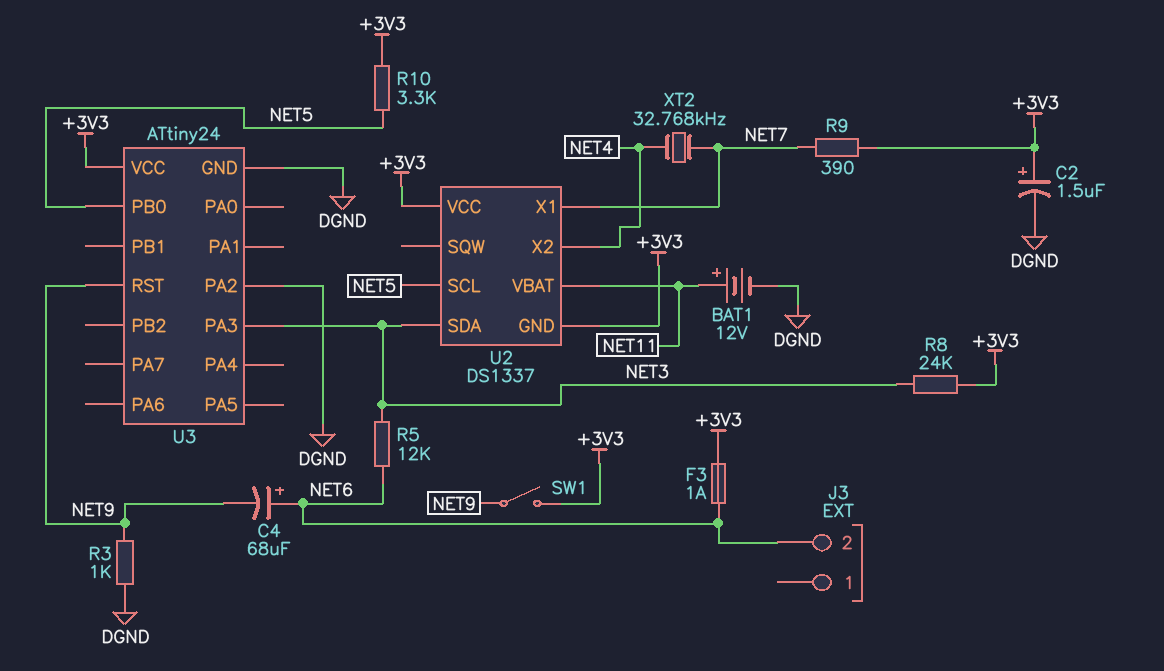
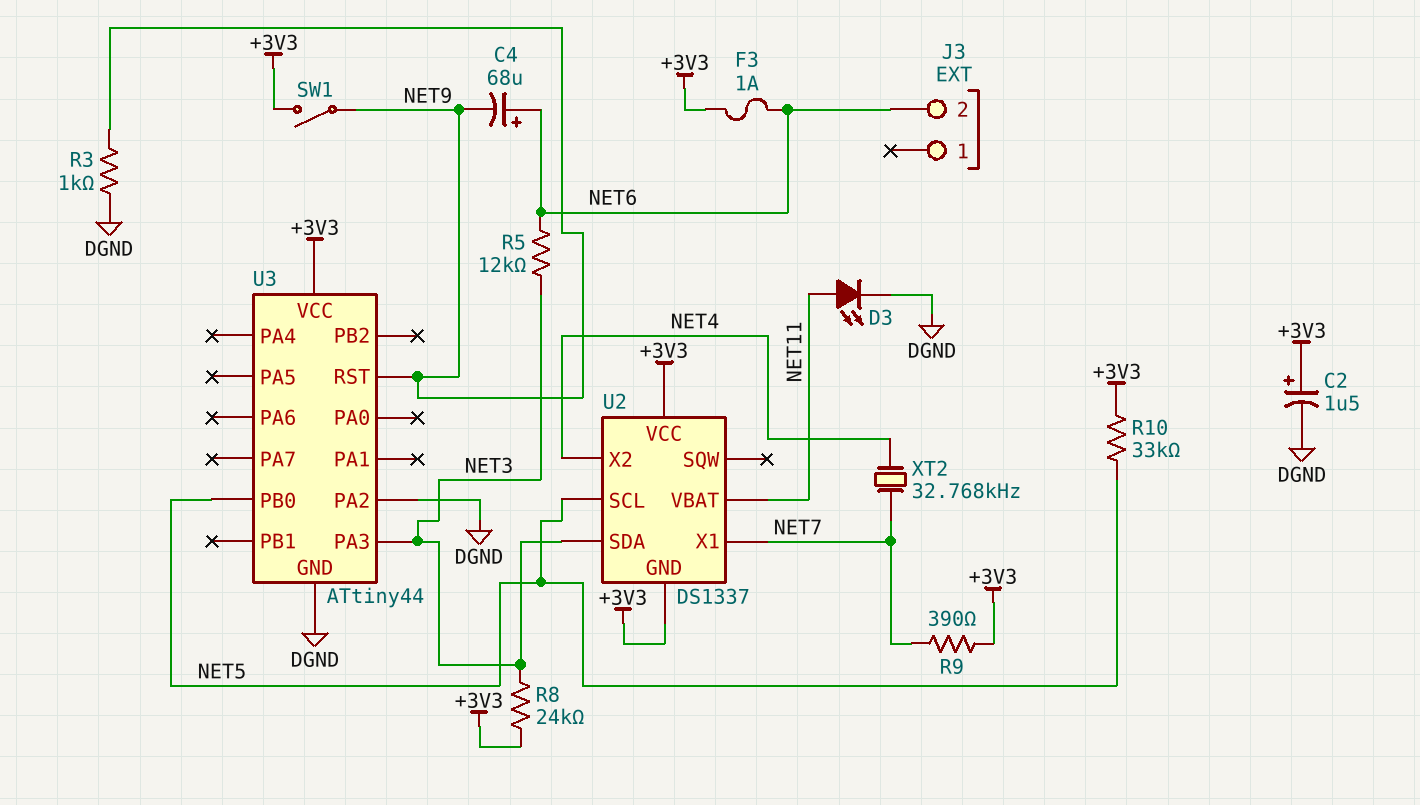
BAT1: 12V (plus NET11, minus DGND) -> none
D3: none -> LED (A NET11, K DGND)
R10: 3.3k (+3V3, NET5) -> 33k (+3V3, NET5)
U3: ATtiny24 -> ATtiny44

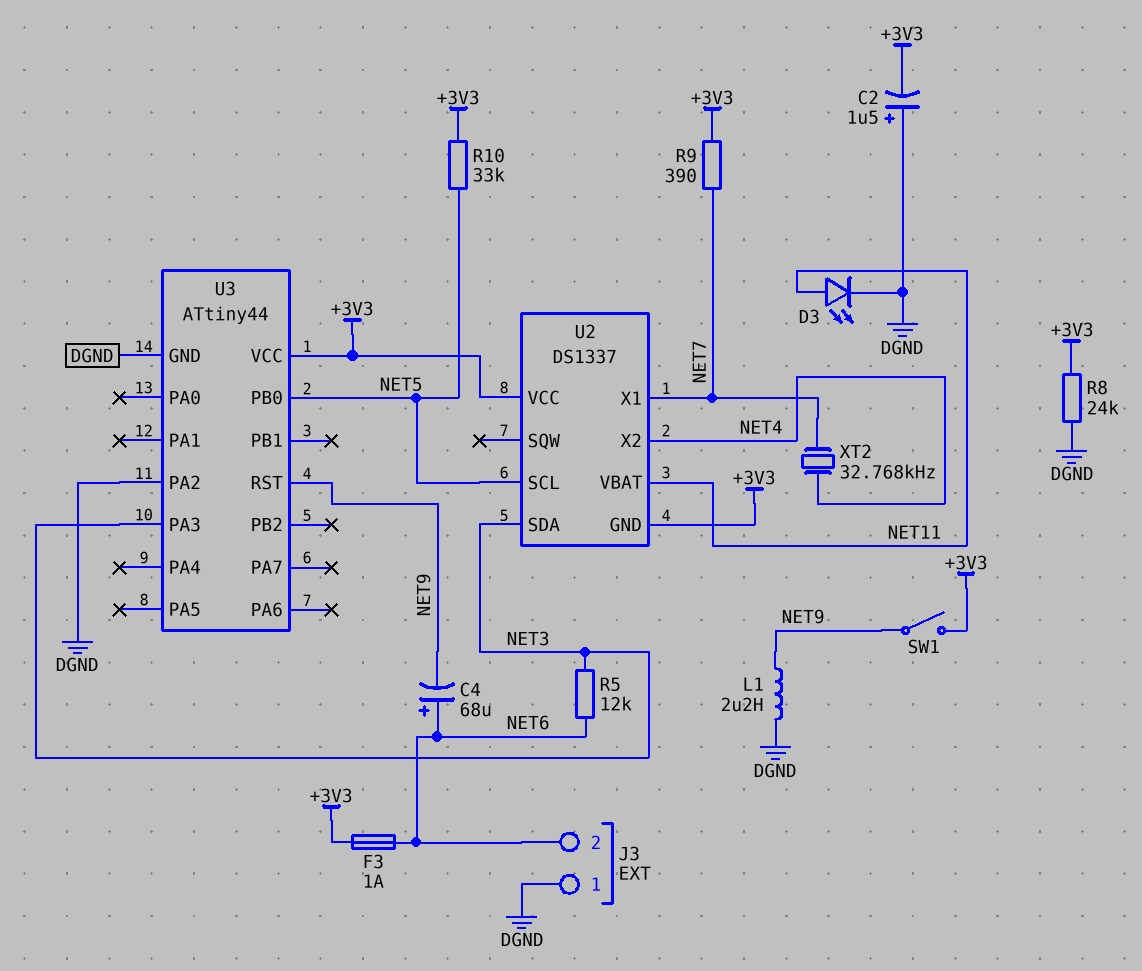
C2: 1.5uF (plus +3V3, minus DGND) -> 1.5uF (plus DGND, minus +3V3)
J3 pin 1: none -> DGND
L1: none -> 2.2uH (DGND, NET9)
R3: 1k (DGND, NET9) -> none
R8: 24k (+3V3, NET3) -> 24k (+3V3, DGND)

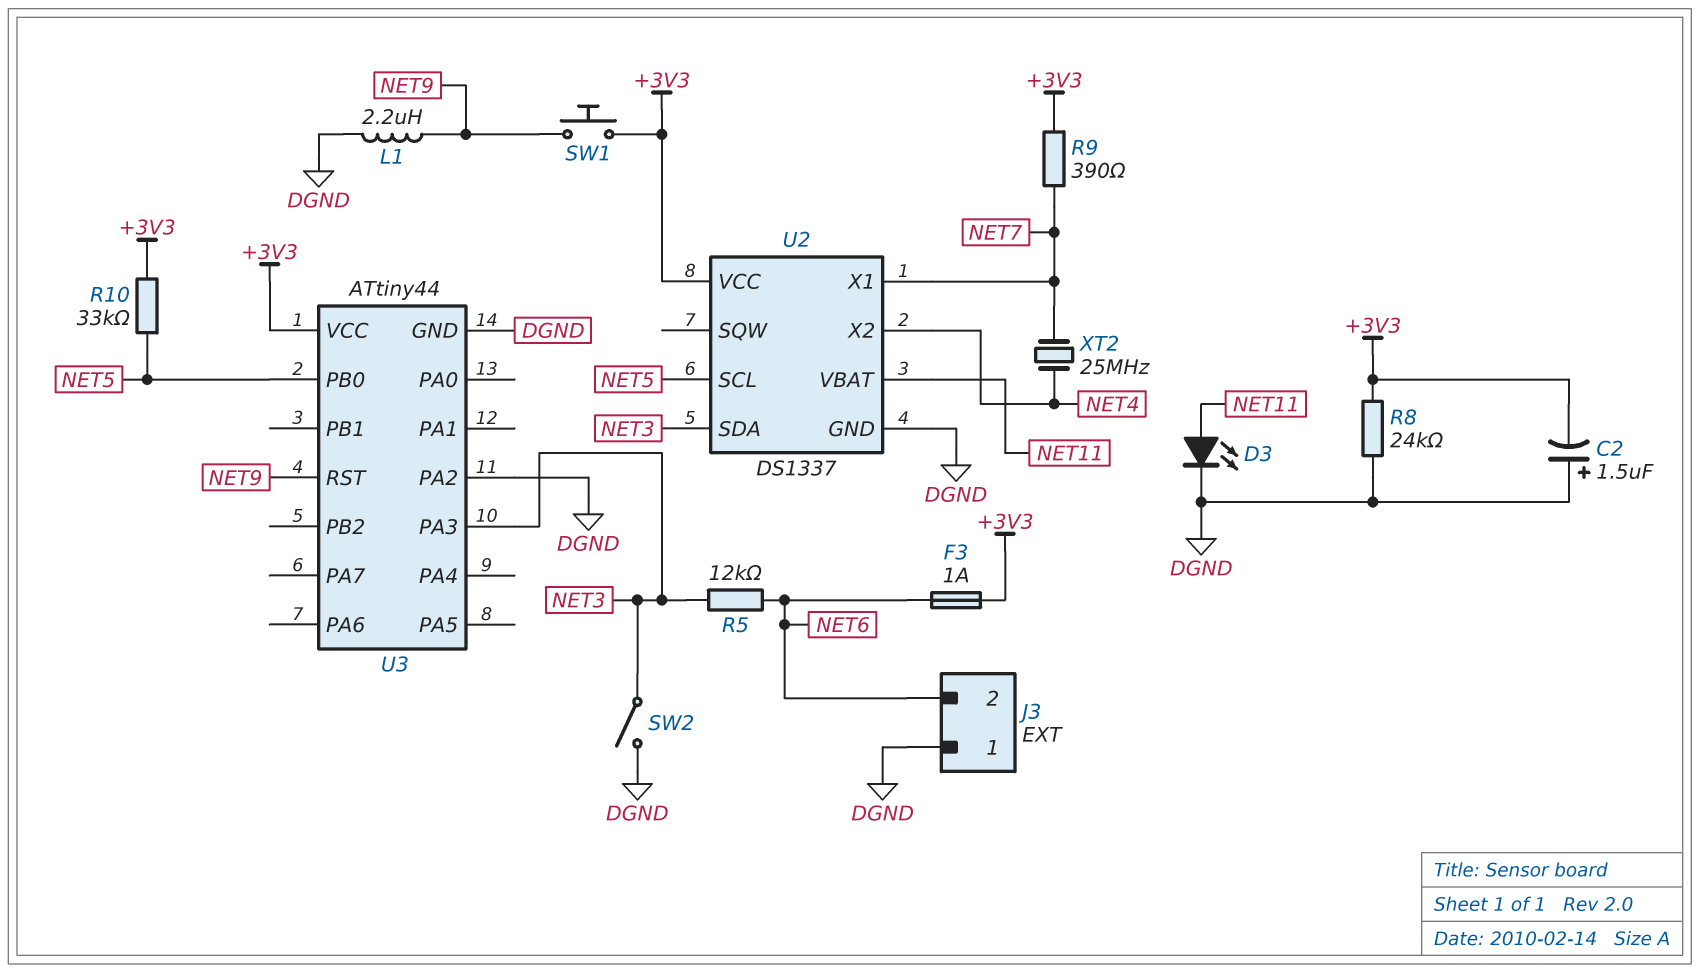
C4: 68uF (plus NET6, minus NET9) -> none
SW1: switch (+3V3, NET9) -> button (+3V3, NET9)
SW2: none -> switch (DGND, NET3)
U2 pin GND: +3V3 -> DGND
XT2: 32.768kHz (NET4, NET7) -> 25MHz (NET4, NET7)

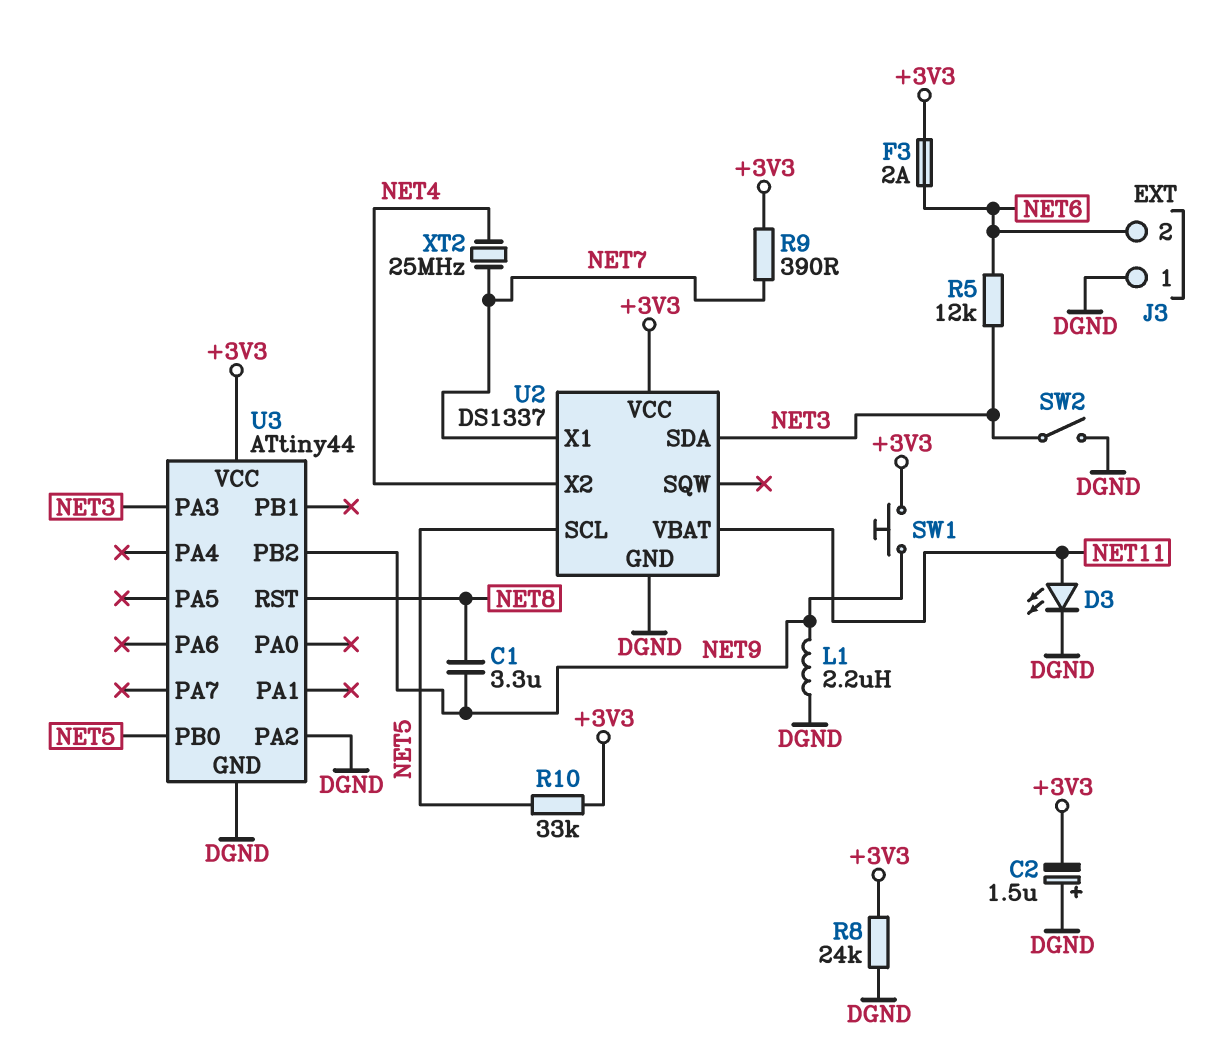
C1: none -> 3.3uF (NET8, NET9)
F3: 1A (+3V3, NET6) -> 2A (+3V3, NET6)
U3 pin PB2: none -> NET9
U3 pin RST: NET9 -> NET8

